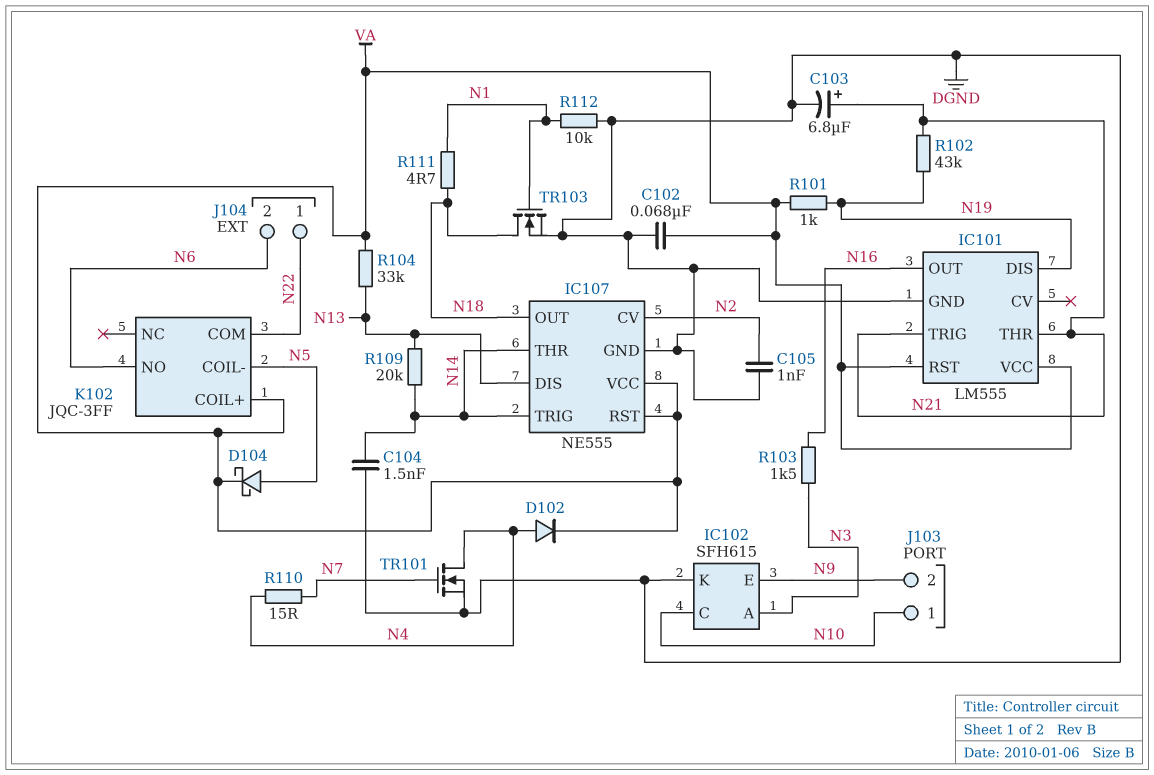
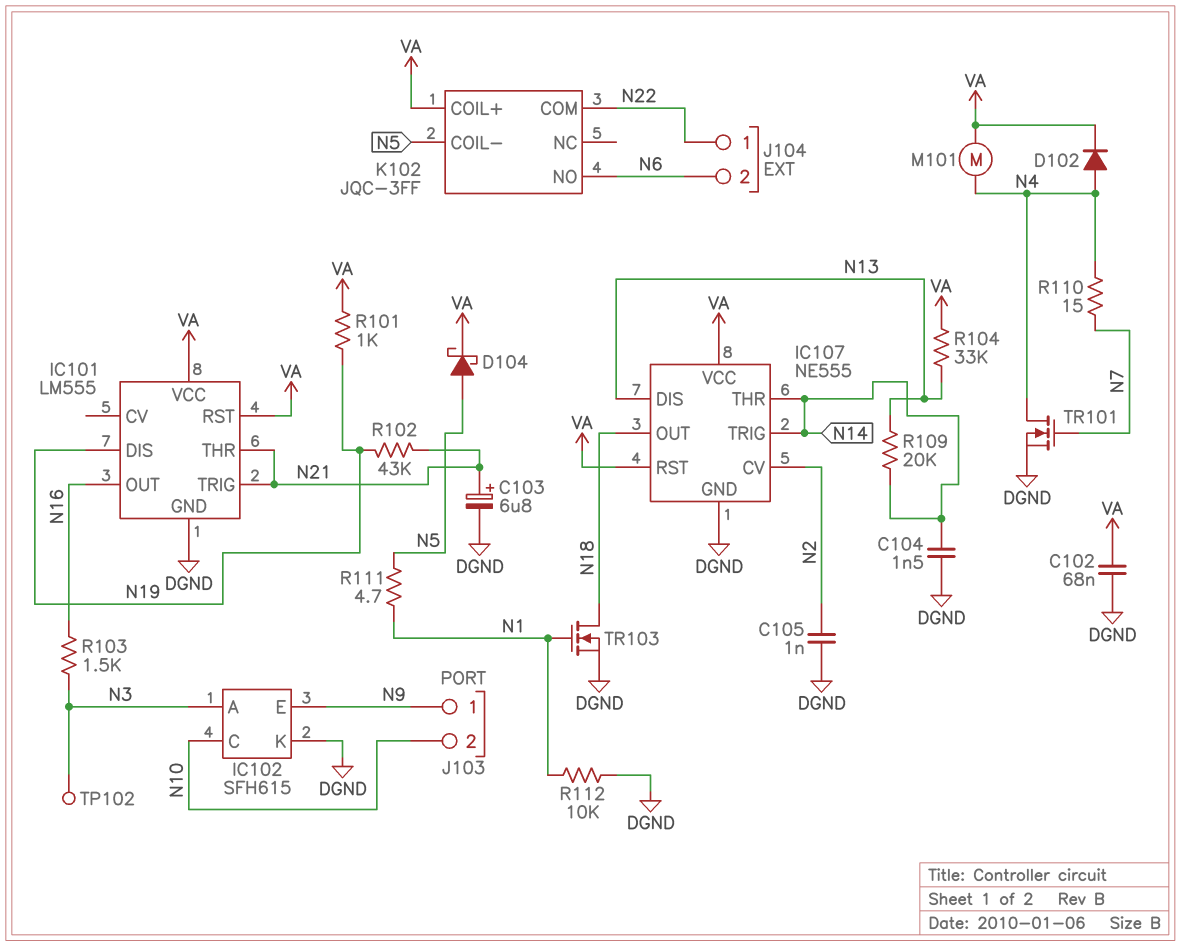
J103 pin 1: N10 -> N9
J103 pin 2: N9 -> N10
M101: none -> motor (N4, VA)
R111: 4.7 (N1, N18) -> 4.7 (N1, N5)
TP102: none -> test point (N3)

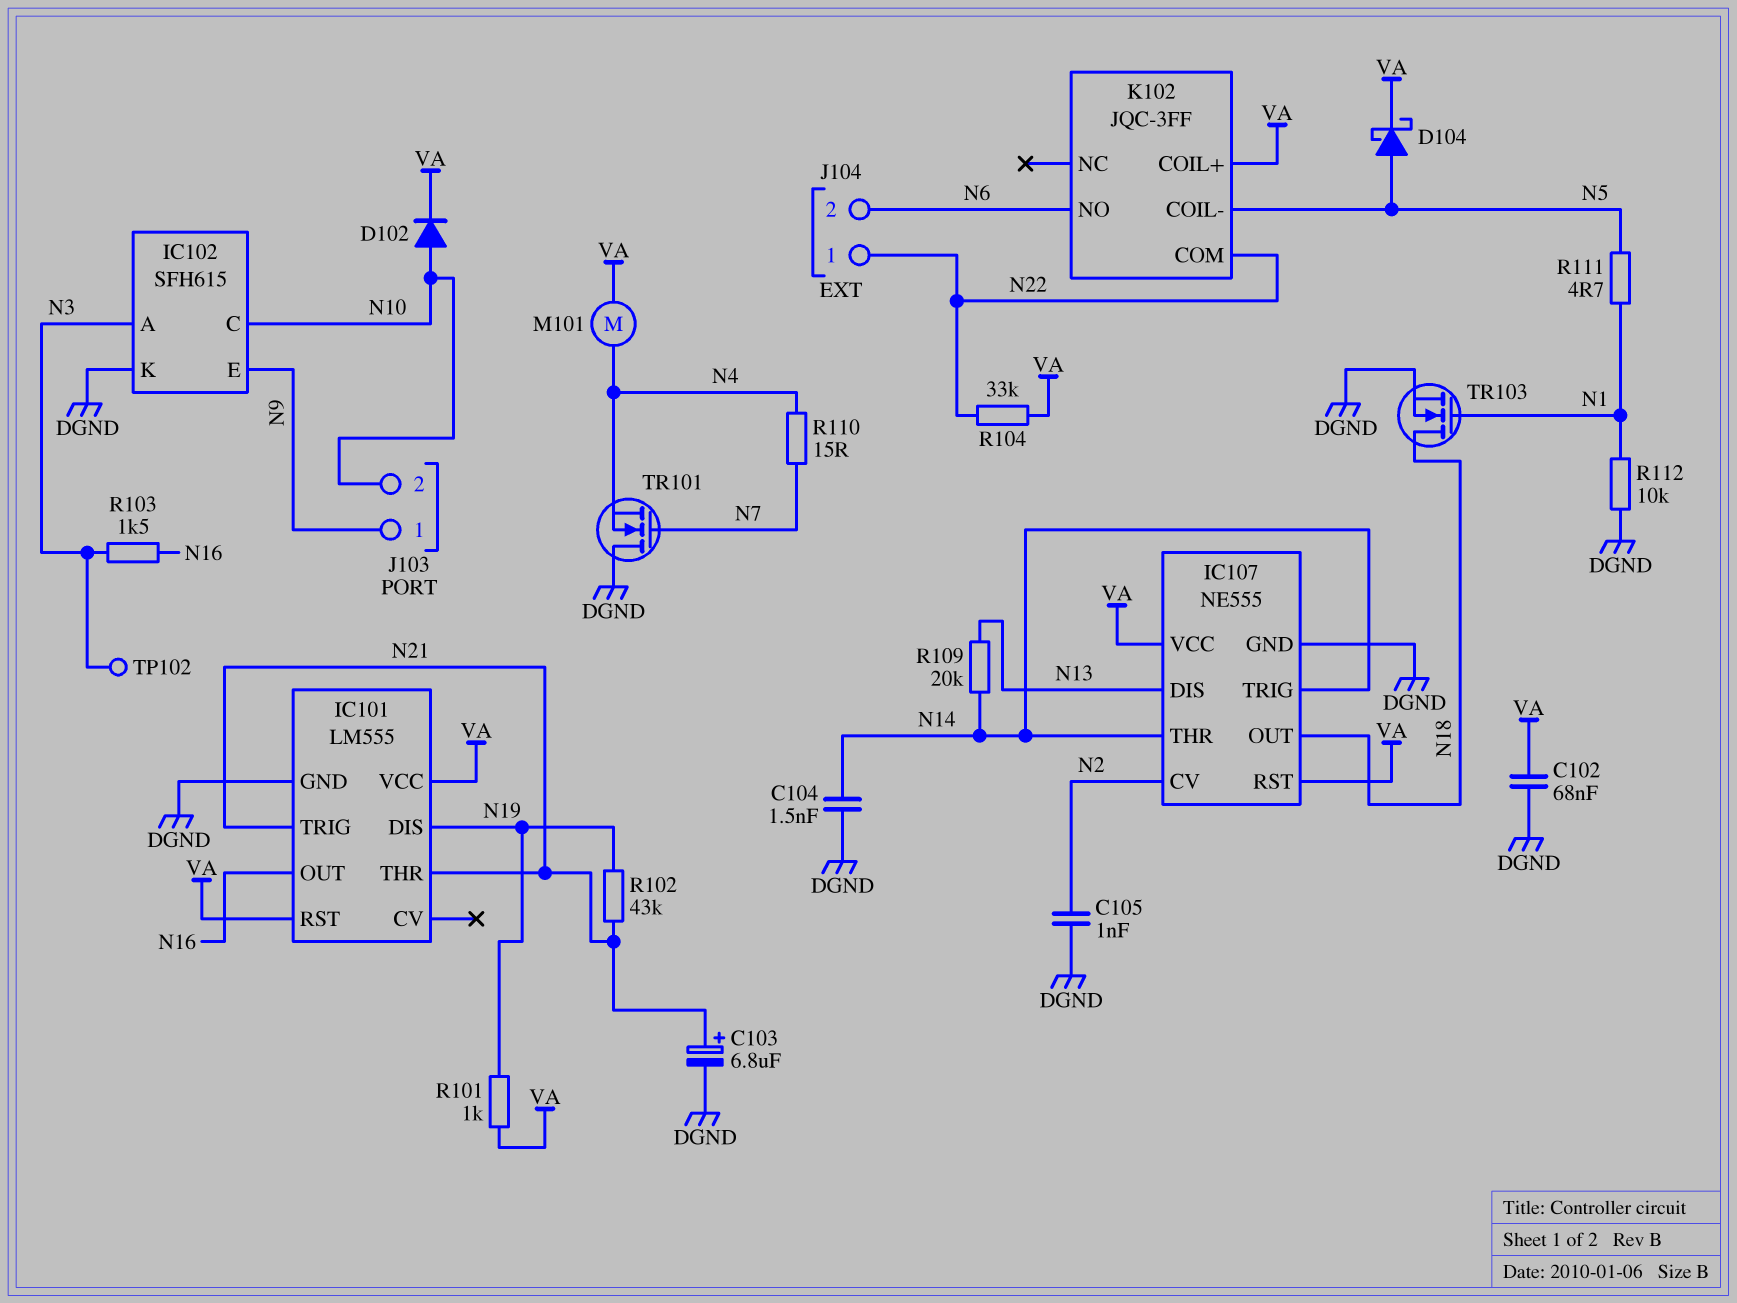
D102: diode (A N4, K VA) -> diode (A N10, K VA)
R104: 33k (N13, VA) -> 33k (N22, VA)
TR101: NMOS (G N7, D N4, S DGND) -> NMOS (G N7, D DGND, S N4)

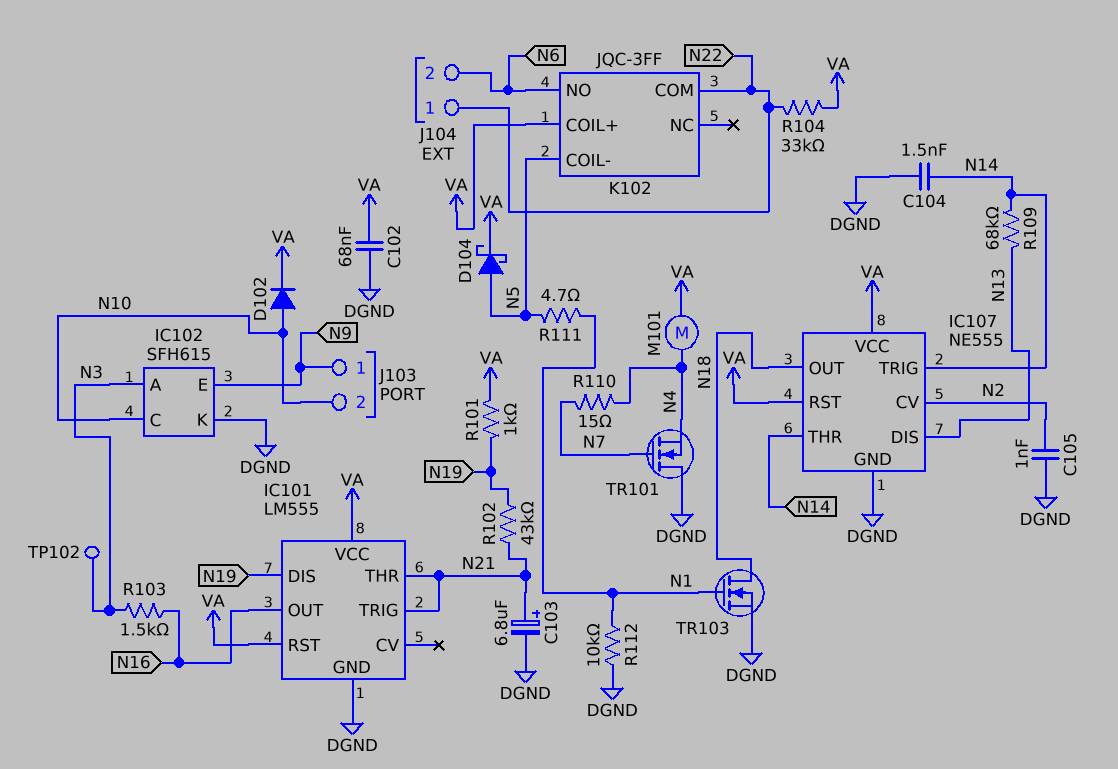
R109: 20k (N13, N14) -> 68k (N13, N14)

